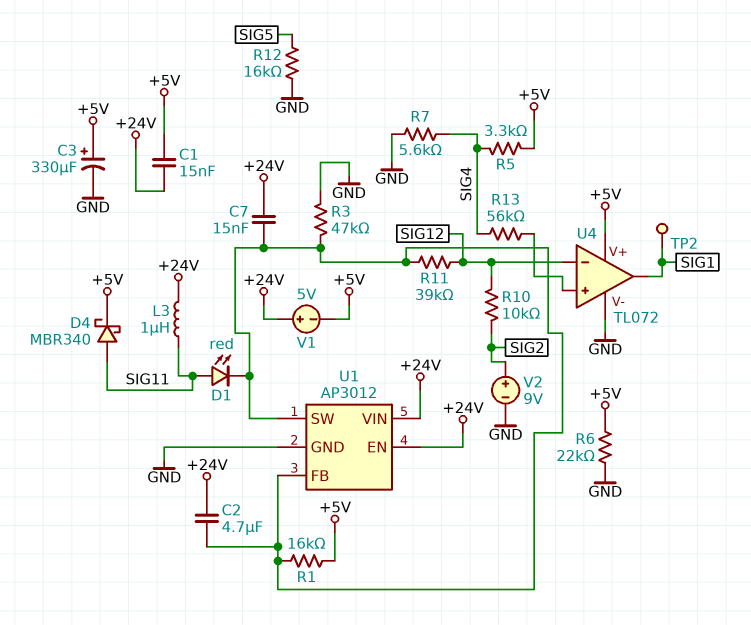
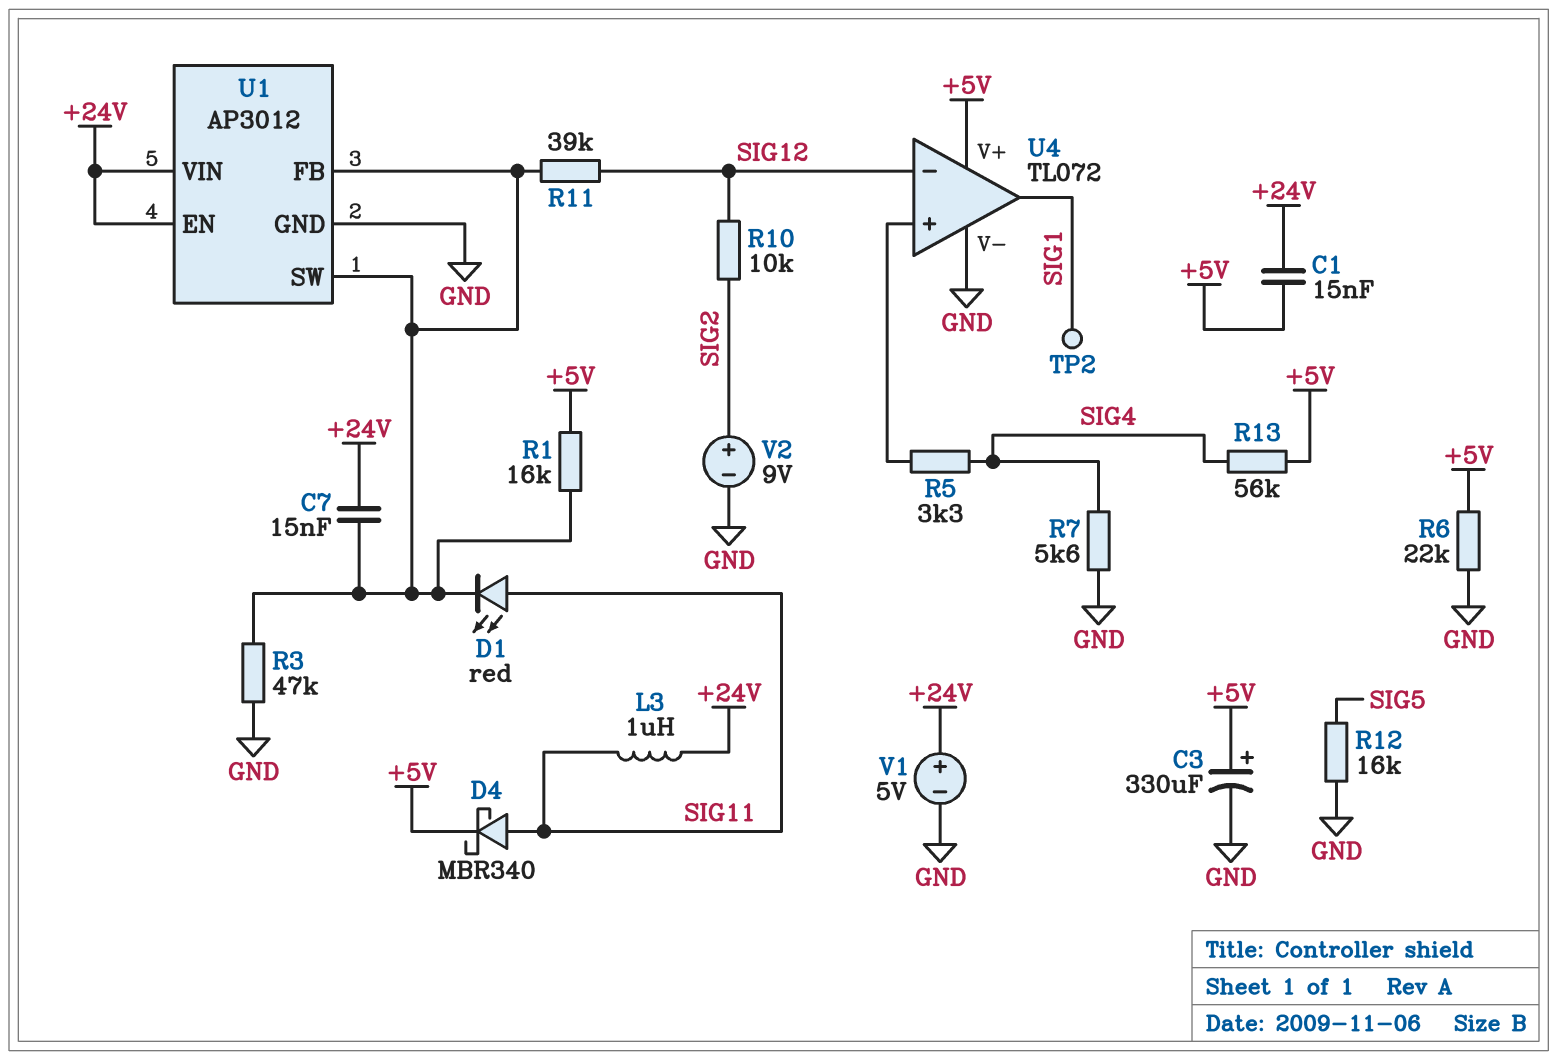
C2: 4.7uF (+24V, U1/FB) -> none
R5: 3.3k (+5V, SIG4) -> 3.3k (SIG4, U4/in+)
R13: 56k (SIG4, U4/in+) -> 56k (+5V, SIG4)
V1: 5V (plus +24V, minus +5V) -> 5V (plus +24V, minus GND)

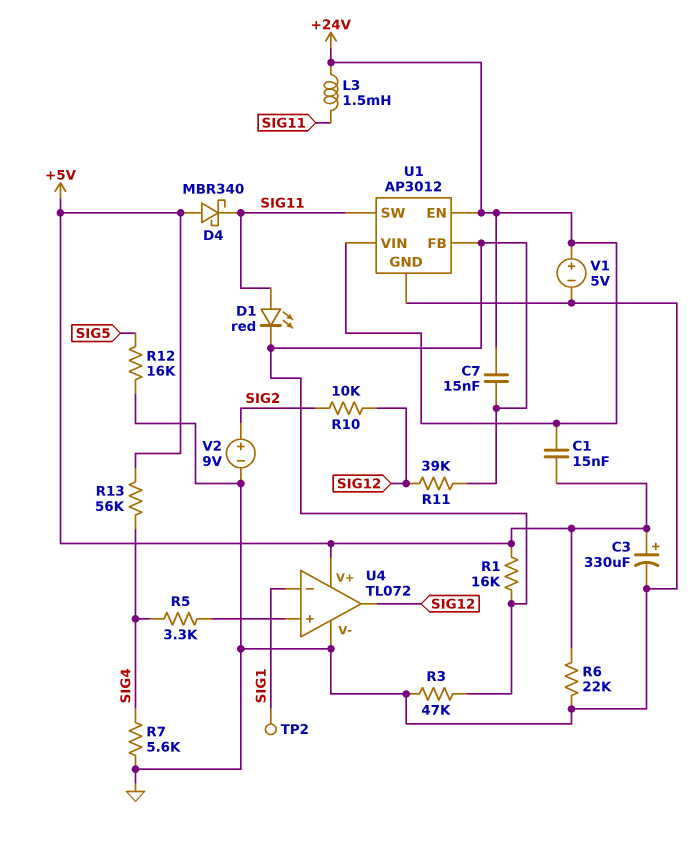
D4: schottky MBR340 (A SIG11, K +5V) -> schottky MBR340 (A +5V, K SIG11)
L3: 1uH (+24V, SIG11) -> 1.5mH (+24V, SIG11)
U1 pin SW: U1/FB -> SIG11
U4 pin in-: SIG12 -> SIG1
U4 pin out: SIG1 -> SIG12

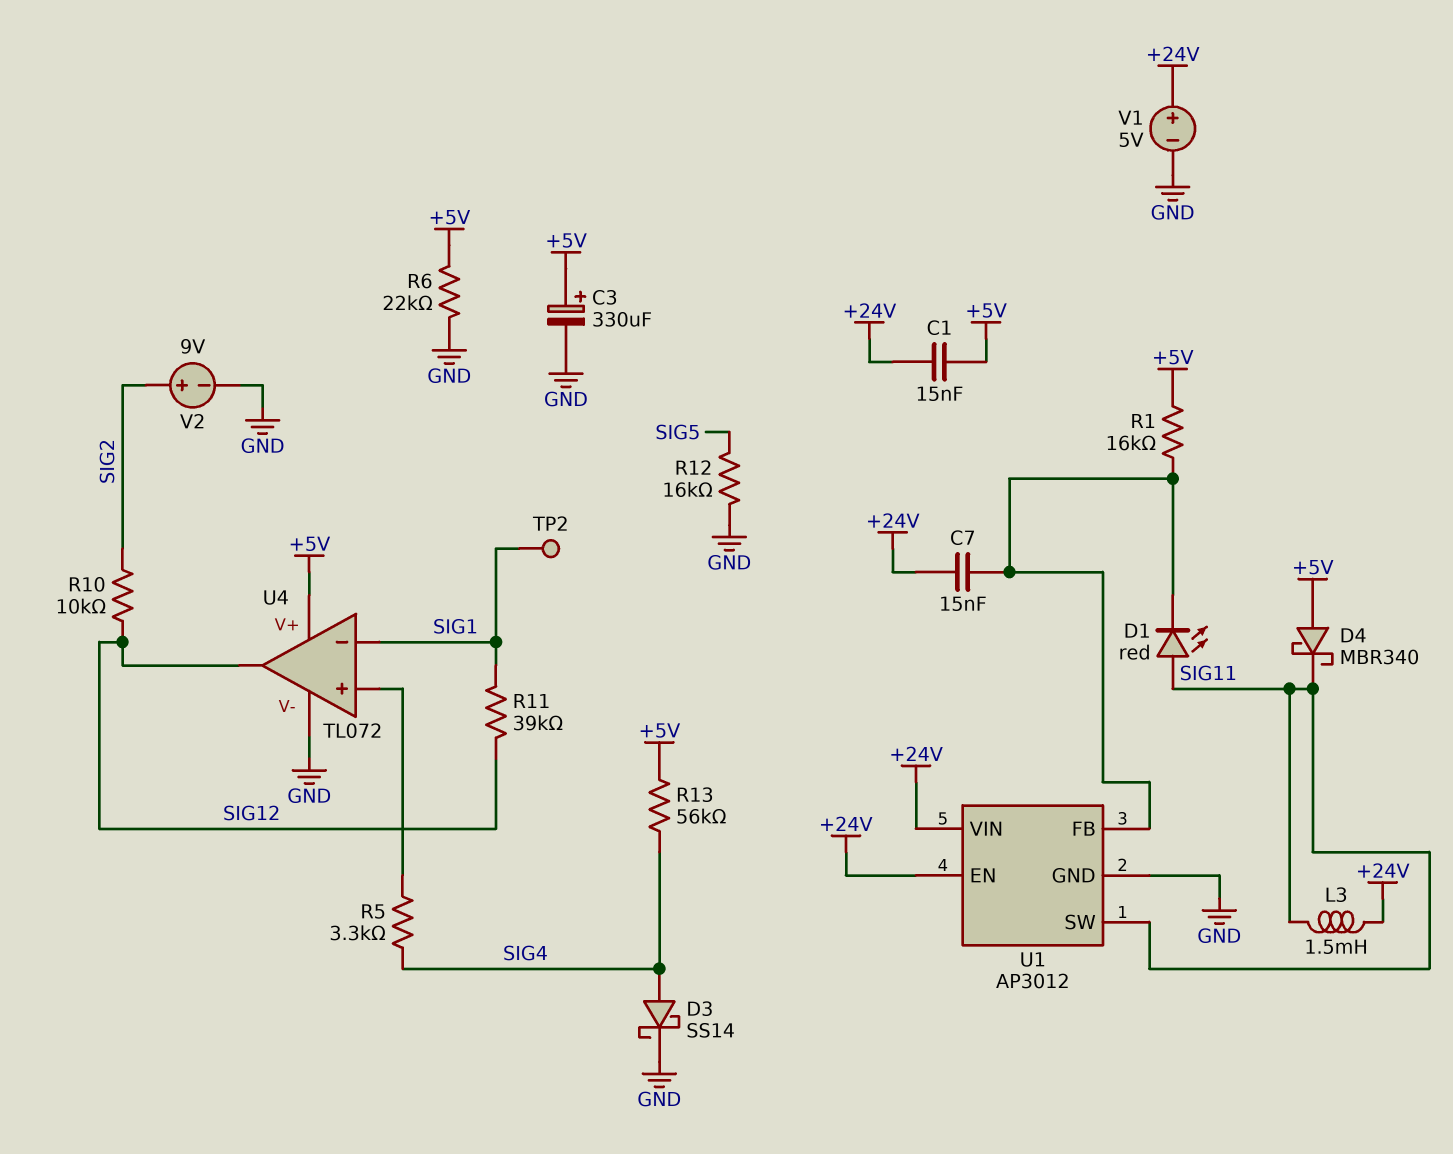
D3: none -> schottky SS14 (A SIG4, K GND)
R3: 47k (GND, U1/FB) -> none
R7: 5.6k (GND, SIG4) -> none
R11: 39k (SIG12, U1/FB) -> 39k (SIG1, SIG12)

